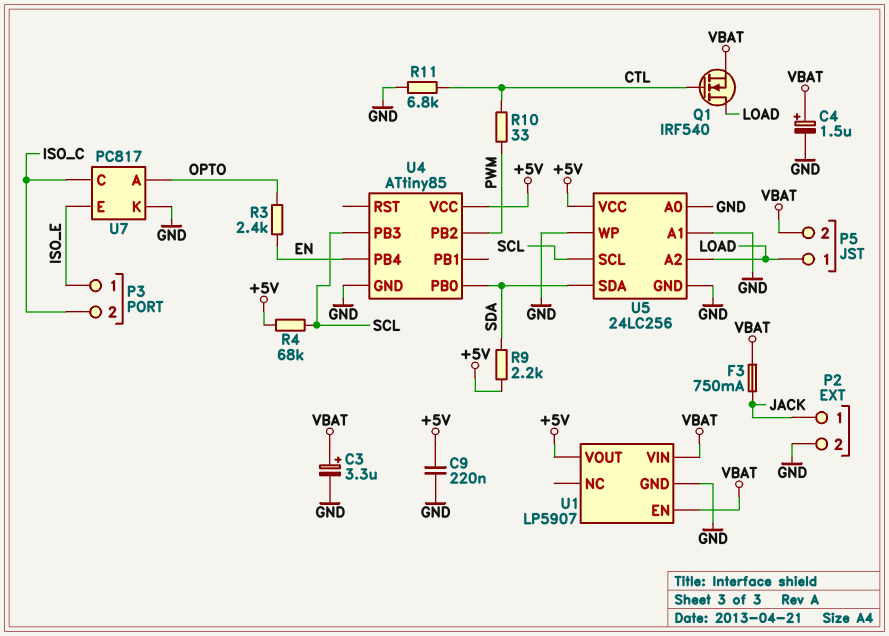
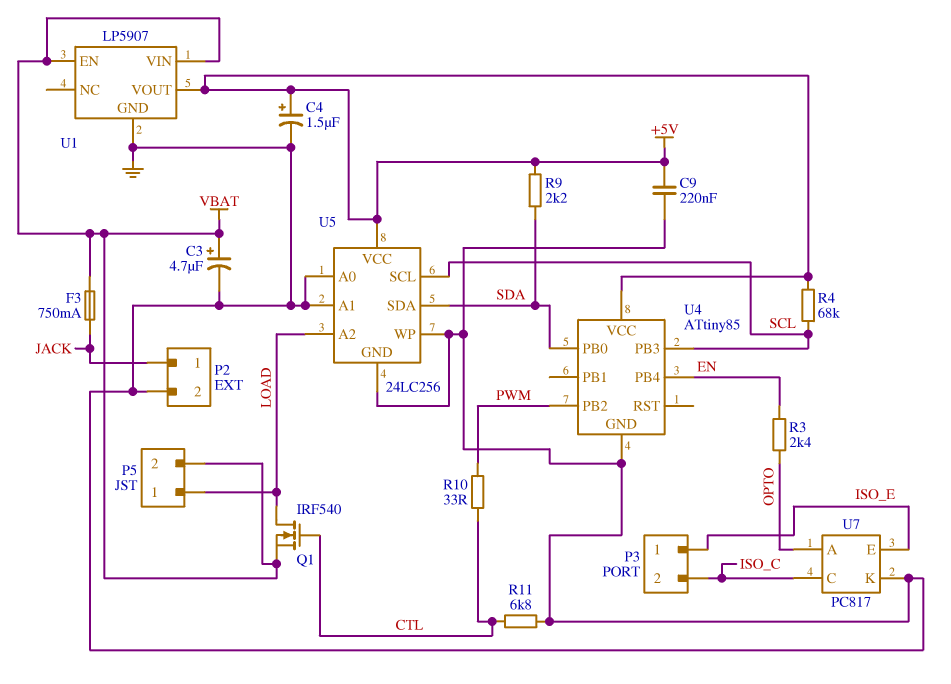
C3: 3.3uF (plus VBAT, minus GND) -> 4.7uF (plus VBAT, minus GND)
C4: 1.5uF (plus VBAT, minus GND) -> 1.5uF (plus +5V, minus GND)

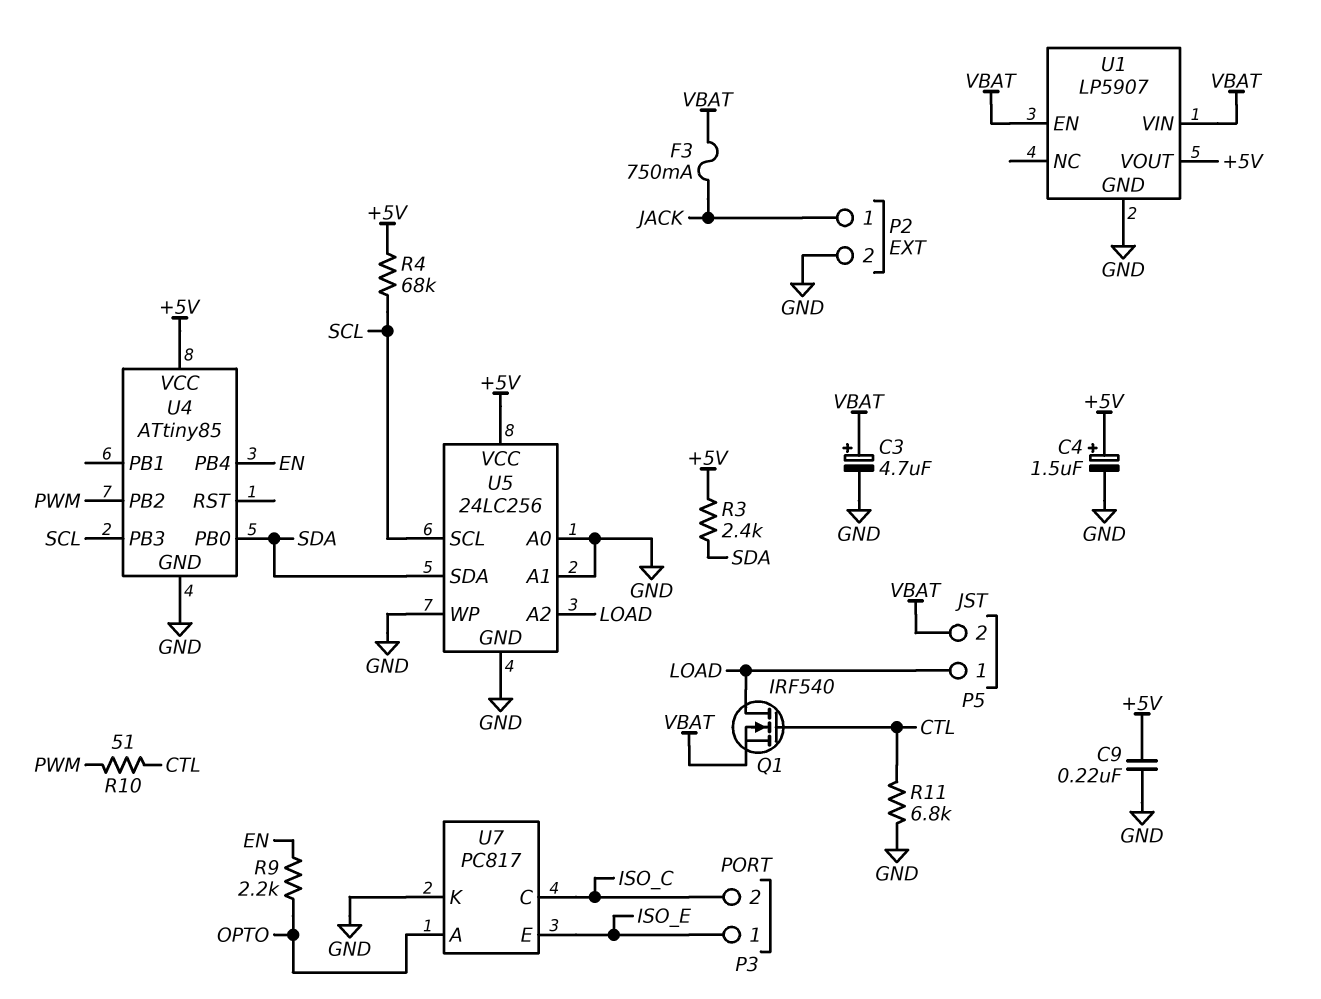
R3: 2.4k (EN, OPTO) -> 2.4k (+5V, SDA)
R9: 2.2k (+5V, SDA) -> 2.2k (EN, OPTO)
R10: 33 (CTL, PWM) -> 51 (CTL, PWM)

